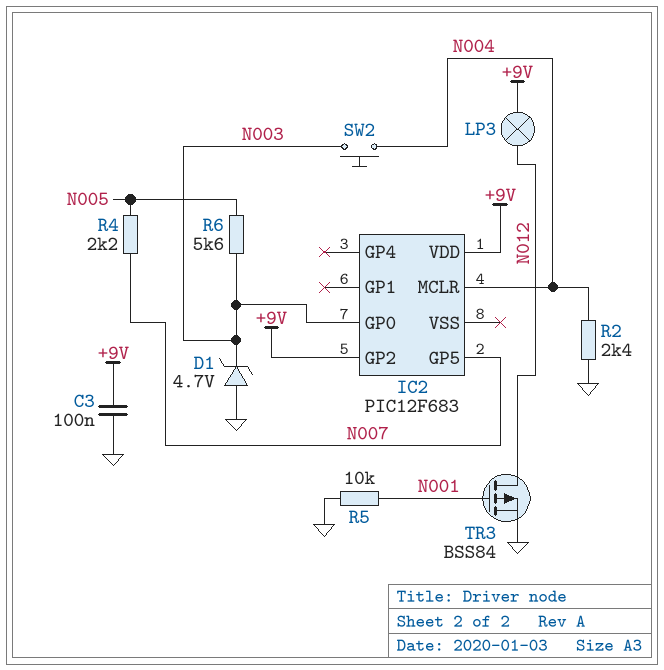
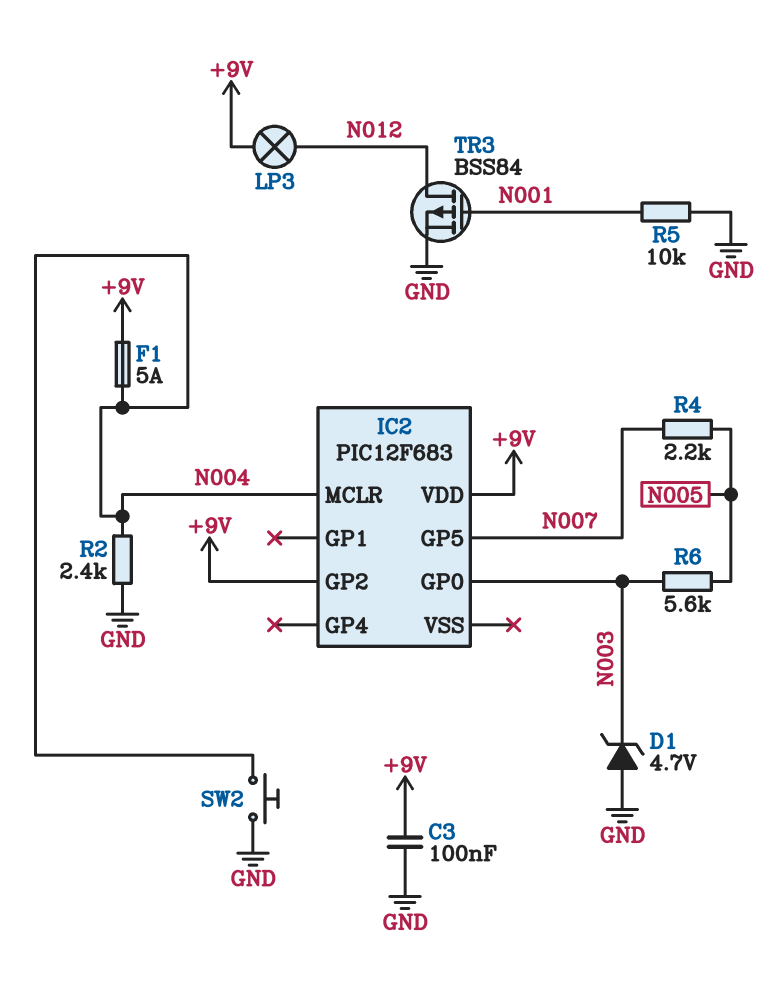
F1: none -> 5A (+9V, N004)
SW2: button (N003, N004) -> button (GND, N004)

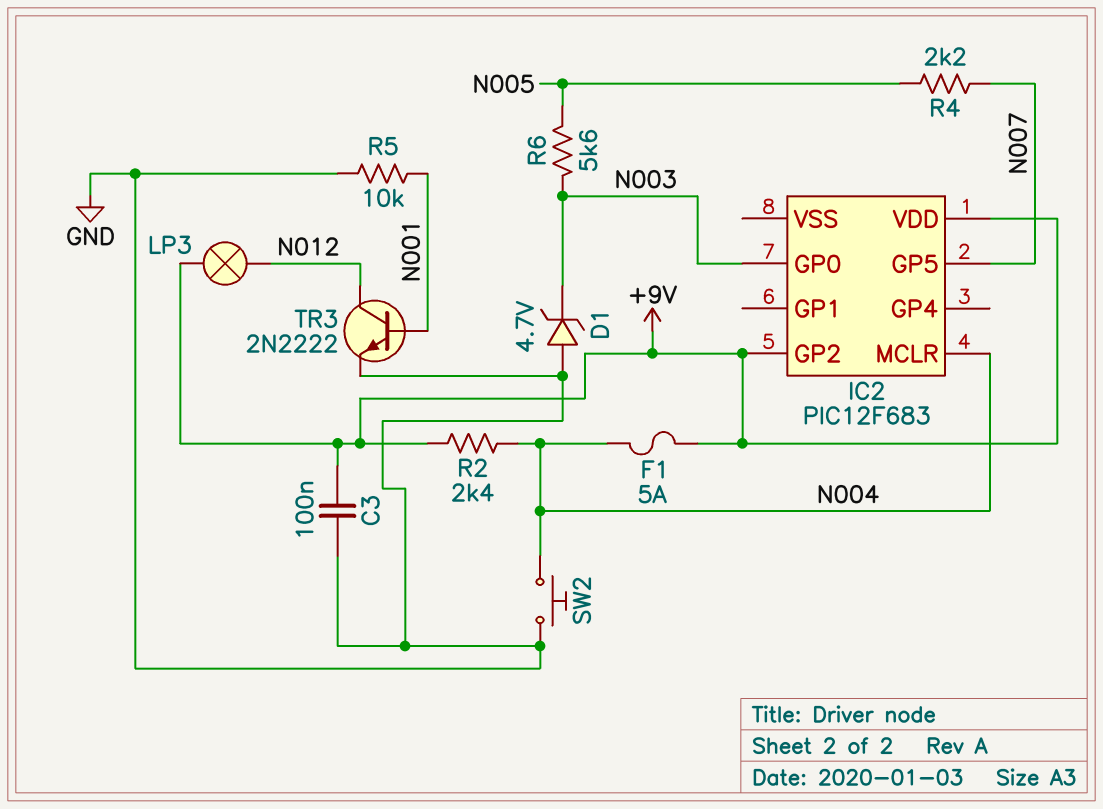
R2: 2.4k (GND, N004) -> 2.4k (+9V, N004)
TR3: PMOS BSS84 (G N001, D N012, S GND) -> NPN 2N2222 (B N001, C N012, E GND)

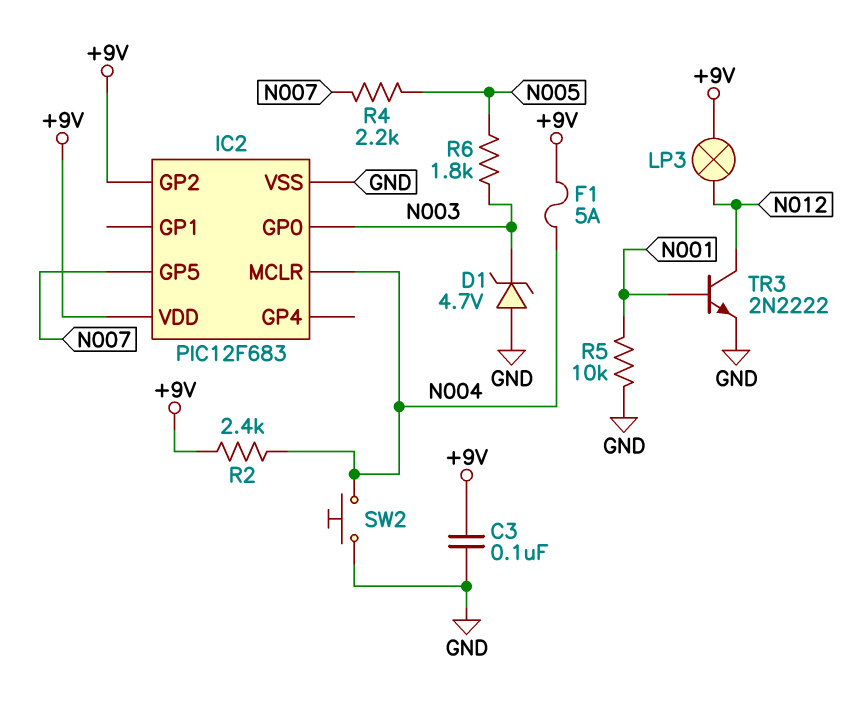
IC2 pin VSS: none -> GND
R6: 5.6k (N003, N005) -> 1.8k (N003, N005)

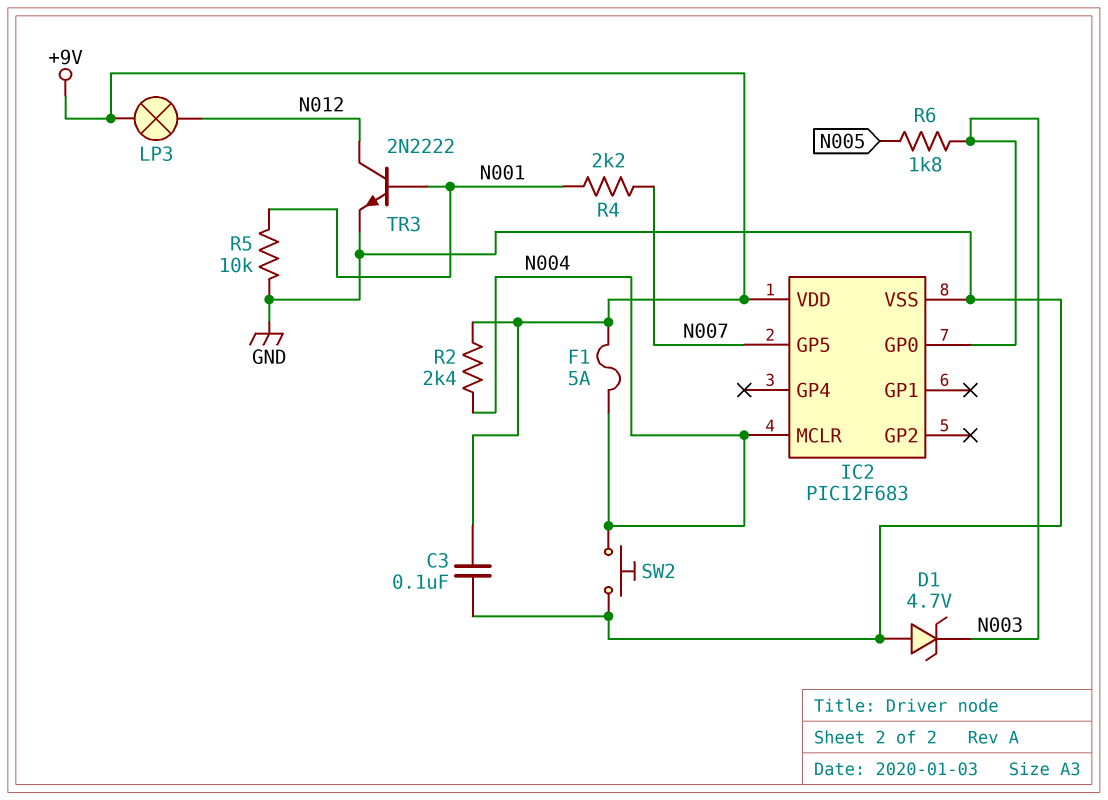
IC2 pin GP2: +9V -> none
R4: 2.2k (N005, N007) -> 2.2k (N001, N007)

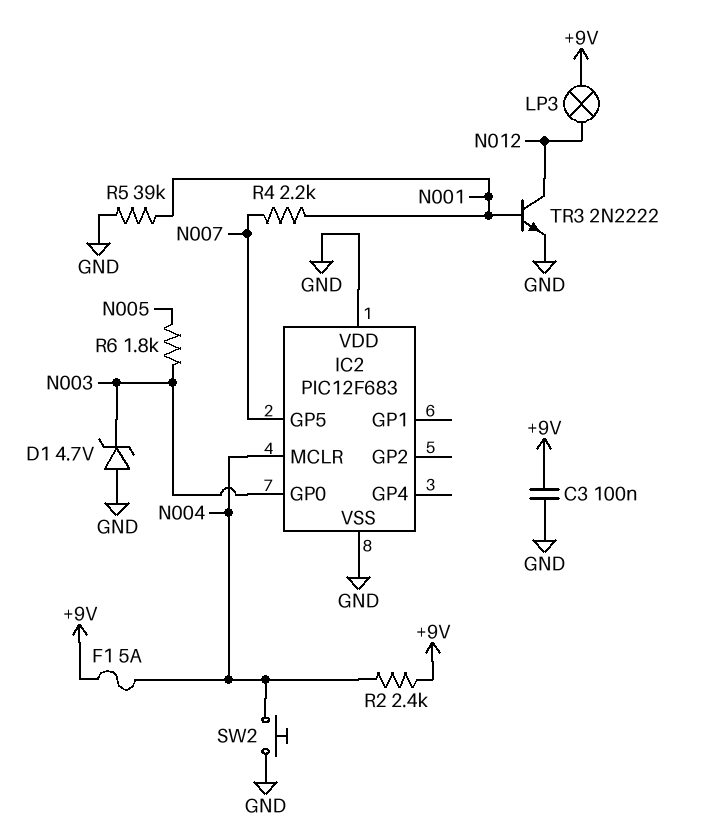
IC2 pin VDD: +9V -> GND
R5: 10k (GND, N001) -> 39k (GND, N001)

